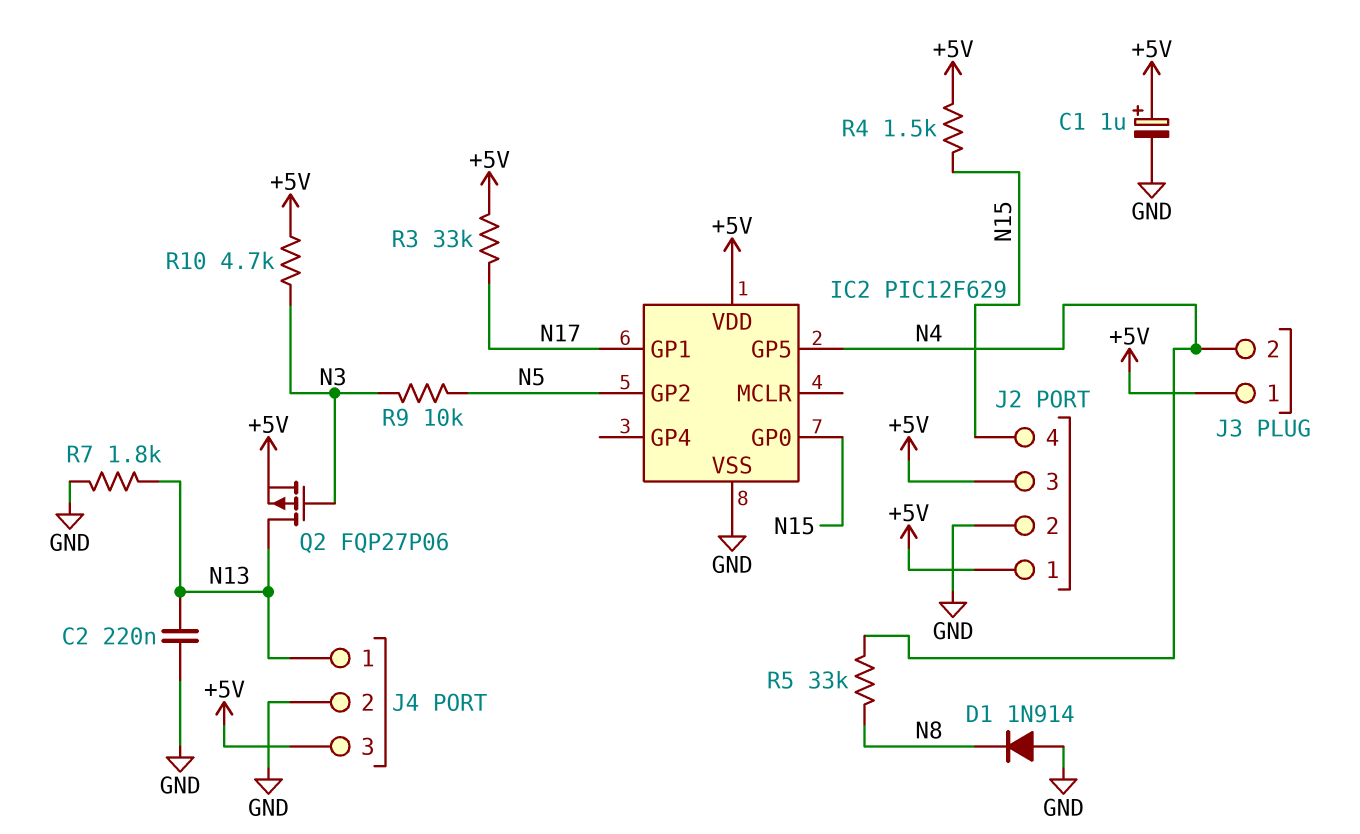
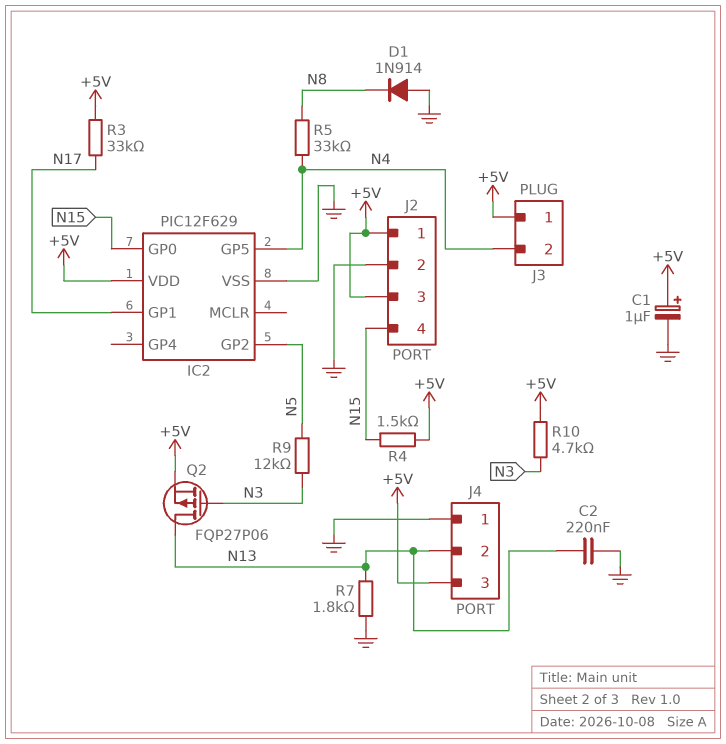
J4 pin 1: N13 -> GND
J4 pin 2: GND -> N13
R9: 10k (N3, N5) -> 12k (N3, N5)

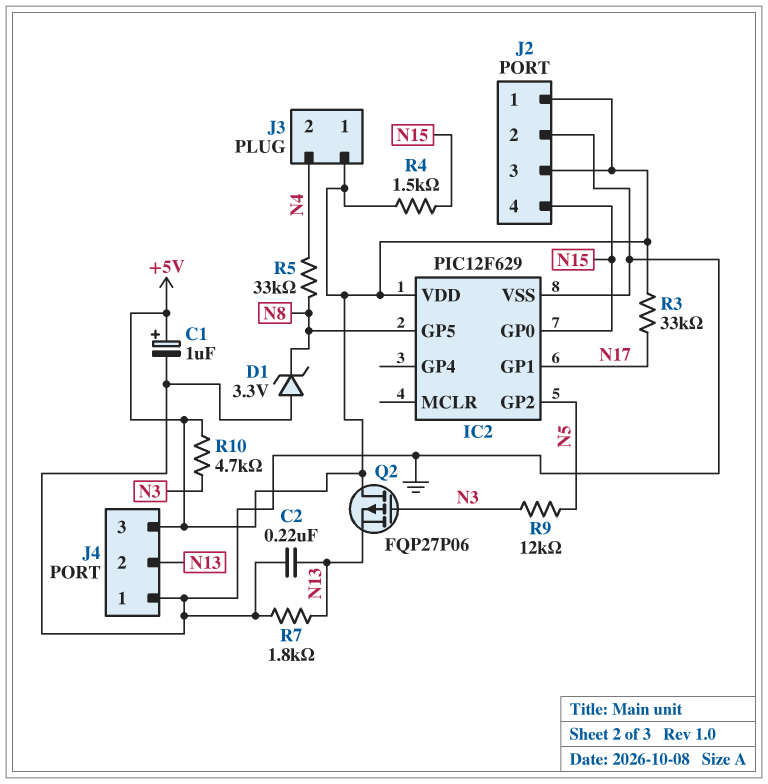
D1: diode 1N914 (A GND, K N8) -> zener 3.3V (A GND, K N8)
IC2 pin GP5: N4 -> N8
Q2: PMOS FQP27P06 (G N3, D N13, S +5V) -> PMOS FQP27P06 (G N3, D +5V, S N13)

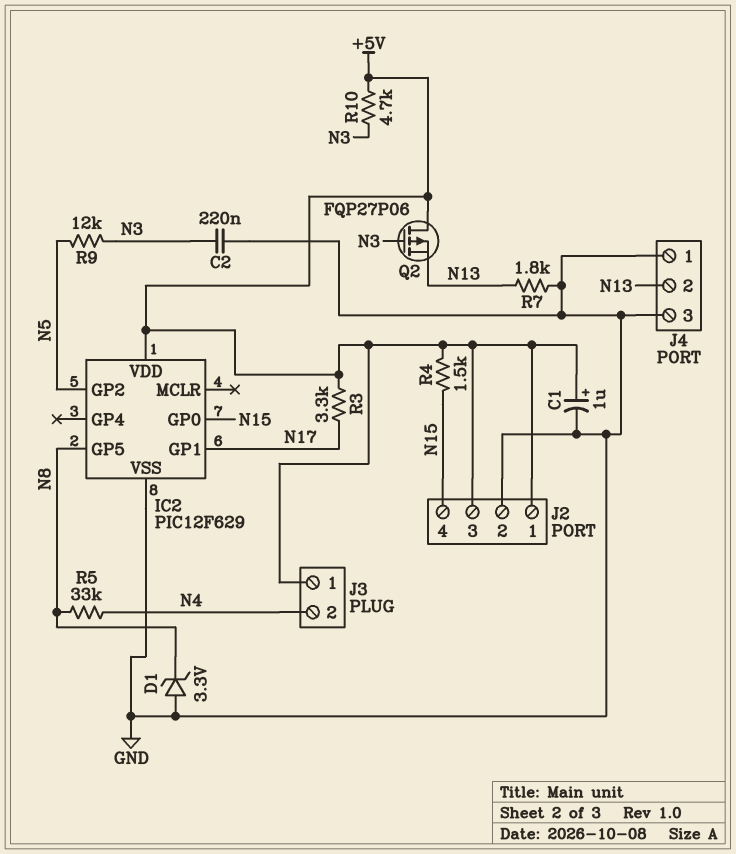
C2: 220nF (GND, N13) -> 220nF (GND, N3)
J4 pin 3: +5V -> GND
R3: 33k (+5V, N17) -> 3.3k (+5V, N17)

